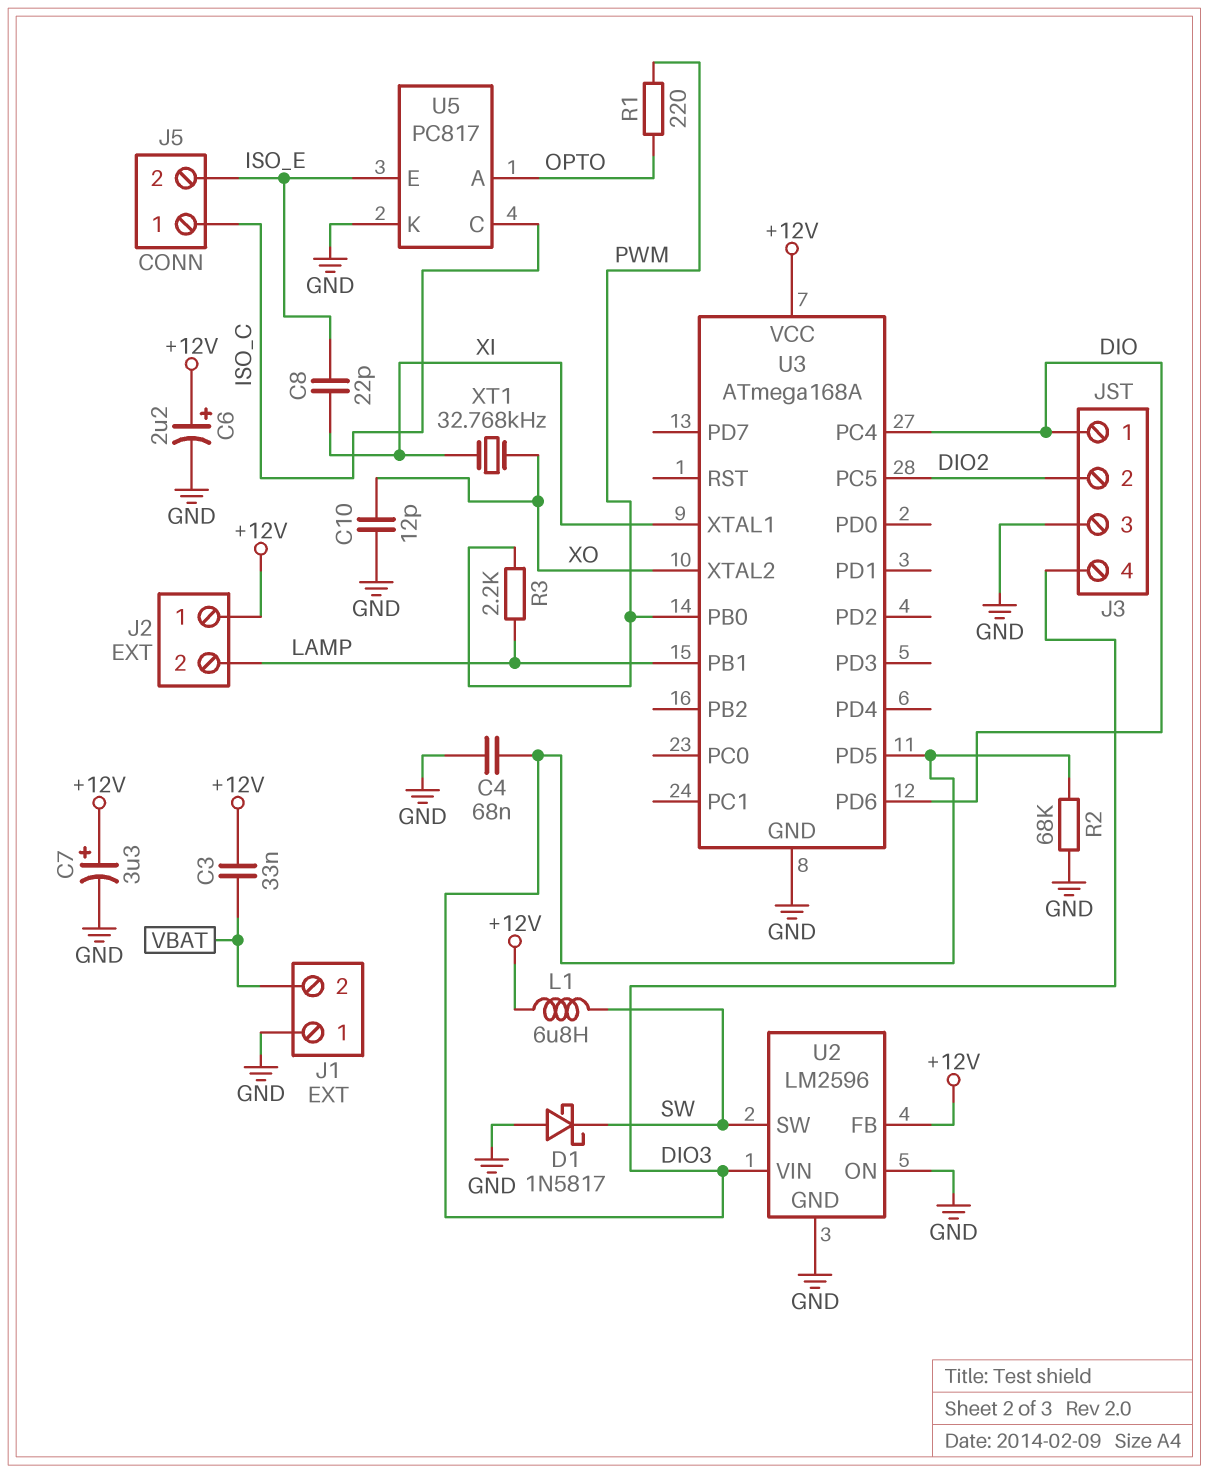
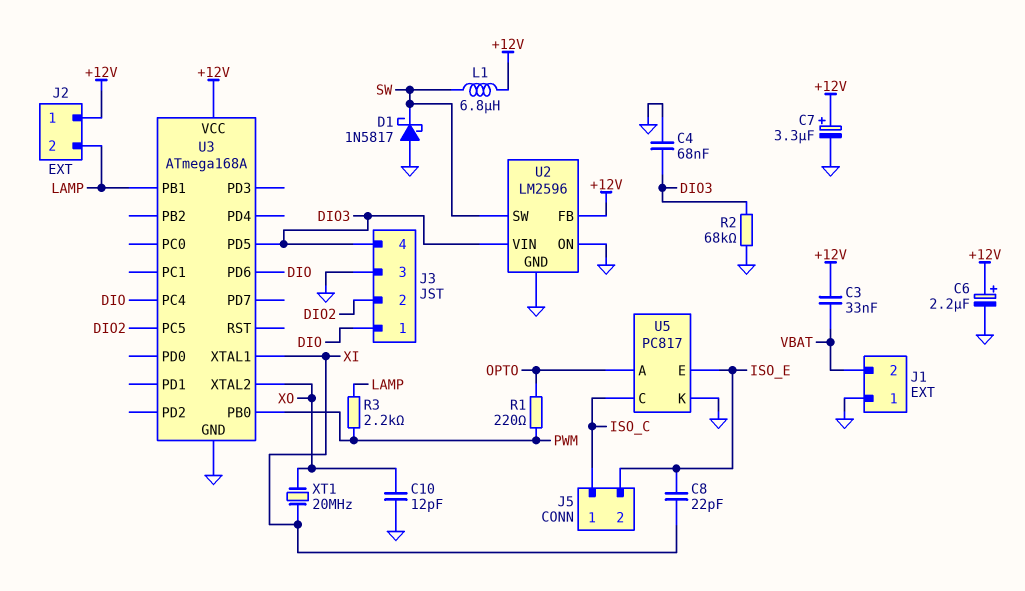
XT1: 32.768kHz (XI, XO) -> 20MHz (XI, XO)

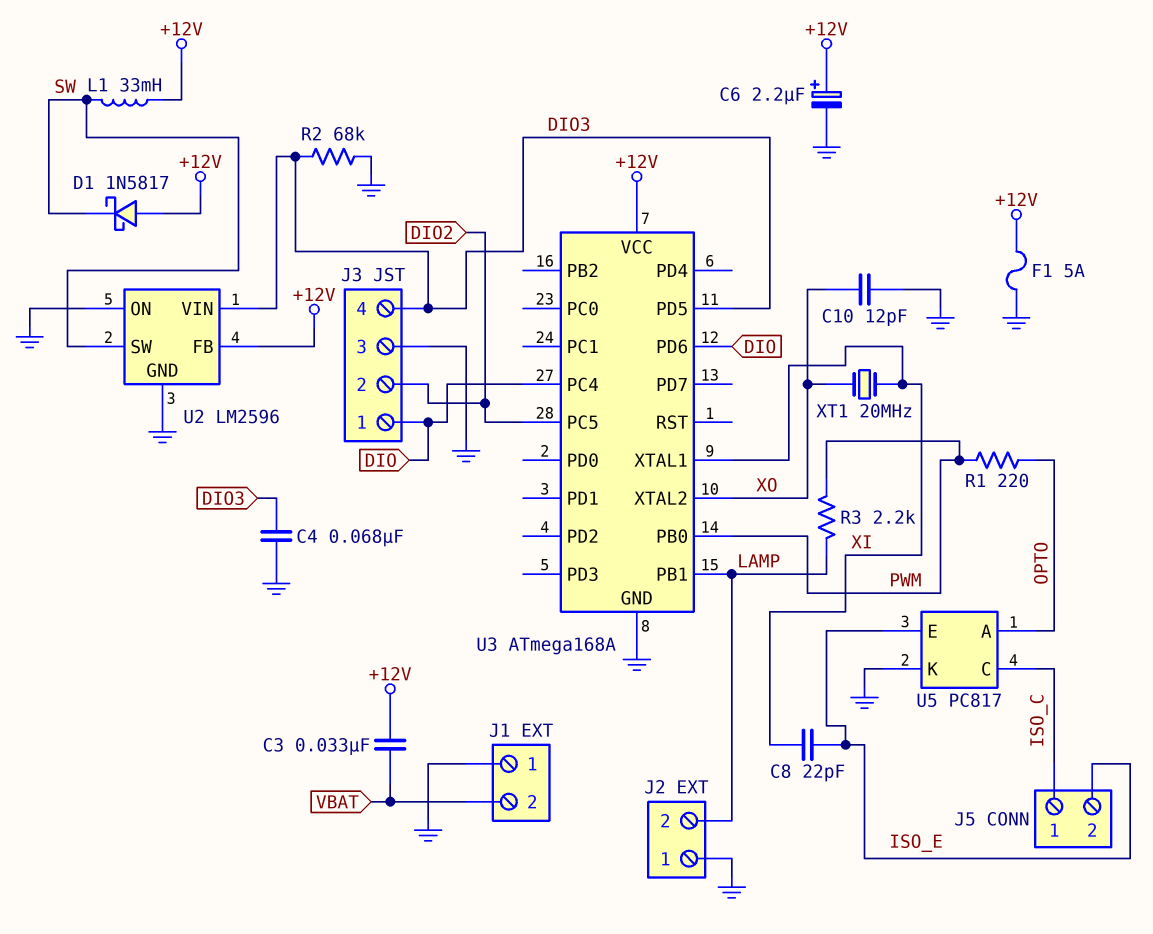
C7: 3.3uF (plus +12V, minus GND) -> none
D1: schottky 1N5817 (A GND, K SW) -> schottky 1N5817 (A +12V, K SW)
F1: none -> 5A (+12V, GND)
J2 pin 1: +12V -> GND
L1: 6.8uH (+12V, SW) -> 33mH (+12V, SW)

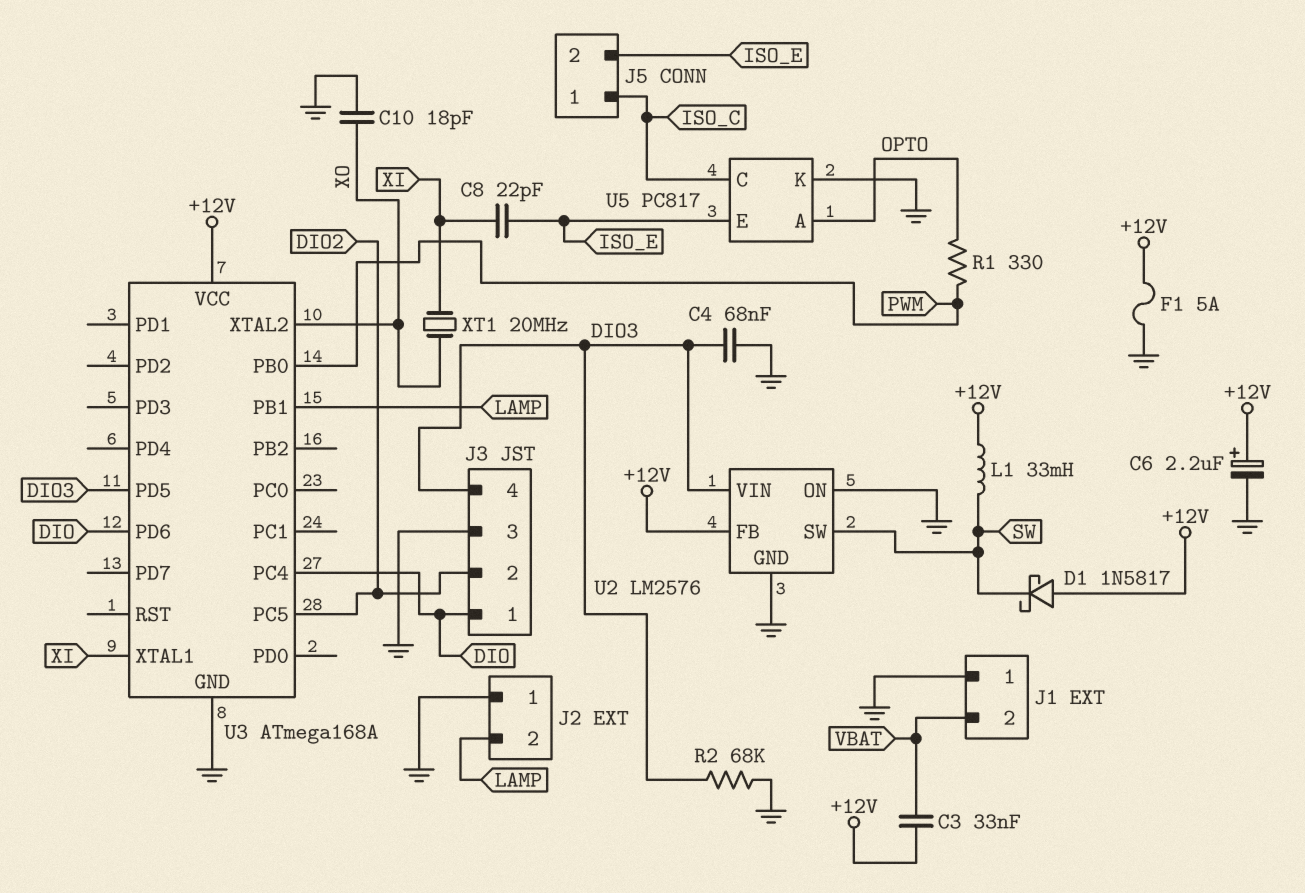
C10: 12pF (GND, XO) -> 18pF (GND, XO)
R1: 220 (OPTO, PWM) -> 330 (OPTO, PWM)
R3: 2.2k (LAMP, PWM) -> none
U2: LM2596 -> LM2576

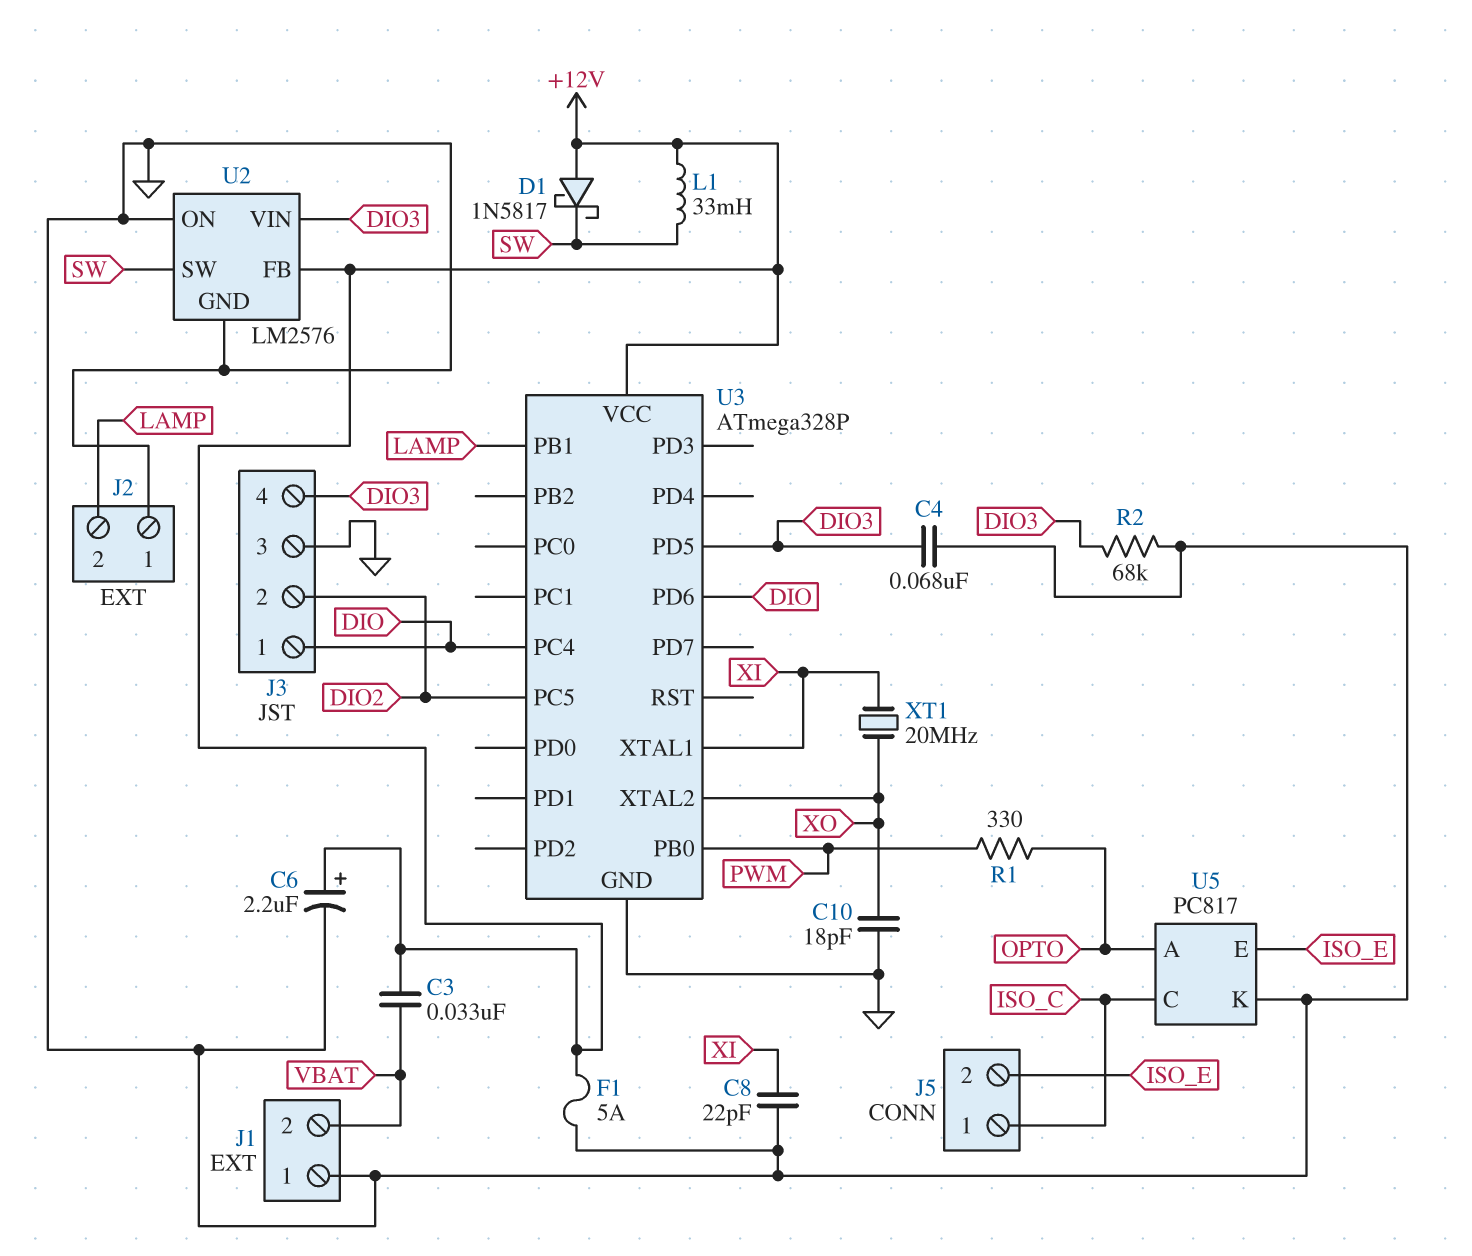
C8: 22pF (ISO_E, XI) -> 22pF (GND, XI)
U3: ATmega168A -> ATmega328P

